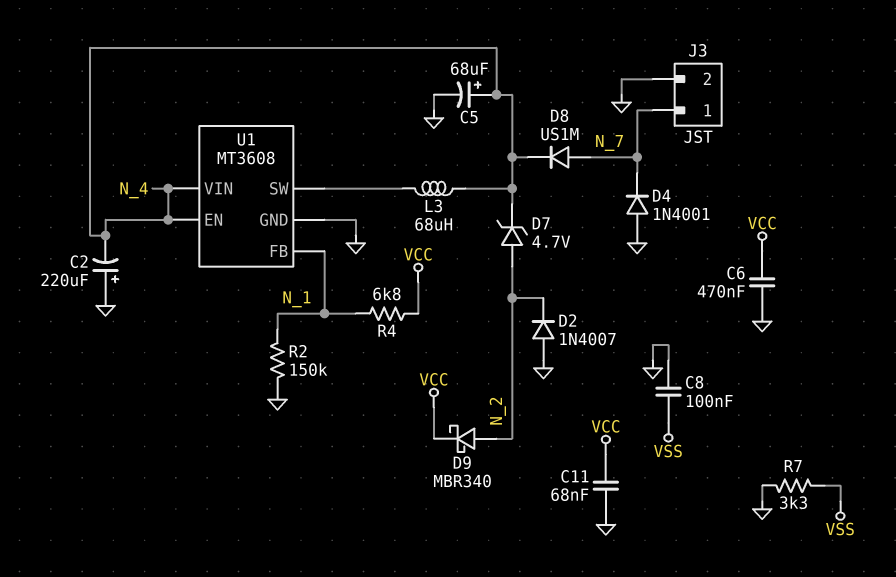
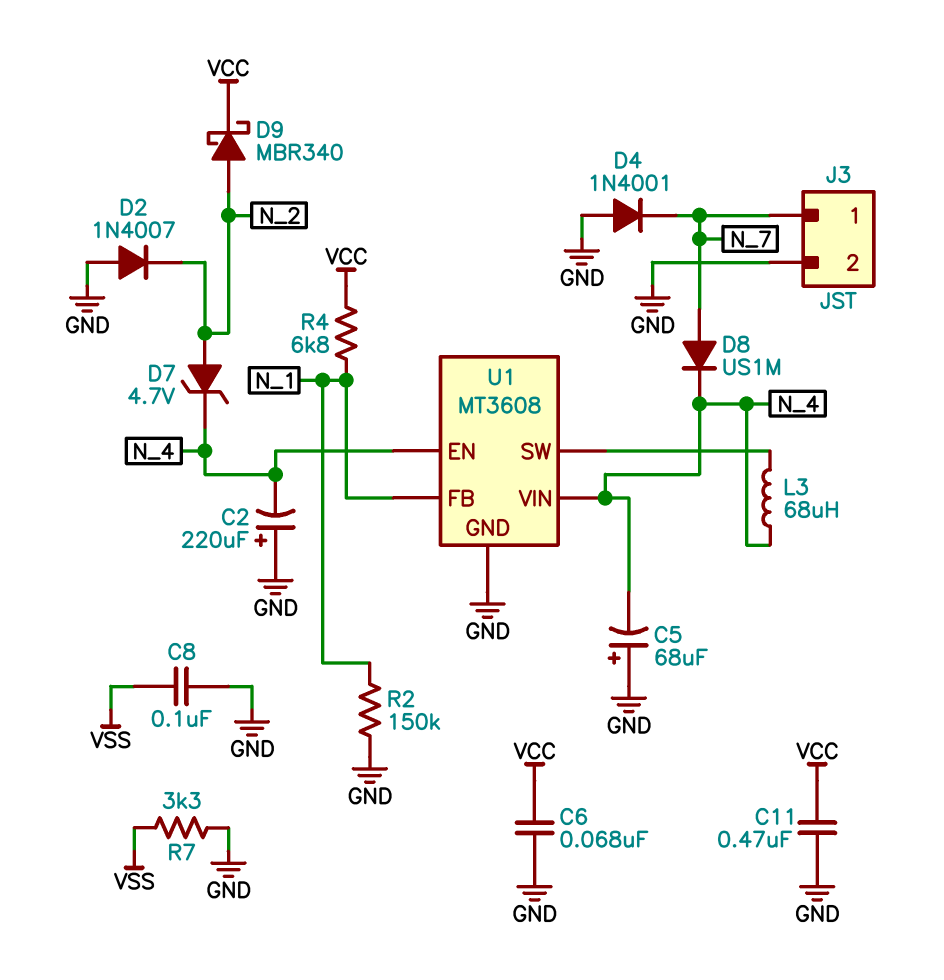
C5: 68uF (plus N_4, minus GND) -> 68uF (plus GND, minus N_4)
C6: 470nF (GND, VCC) -> 68nF (GND, VCC)
C11: 68nF (GND, VCC) -> 470nF (GND, VCC)

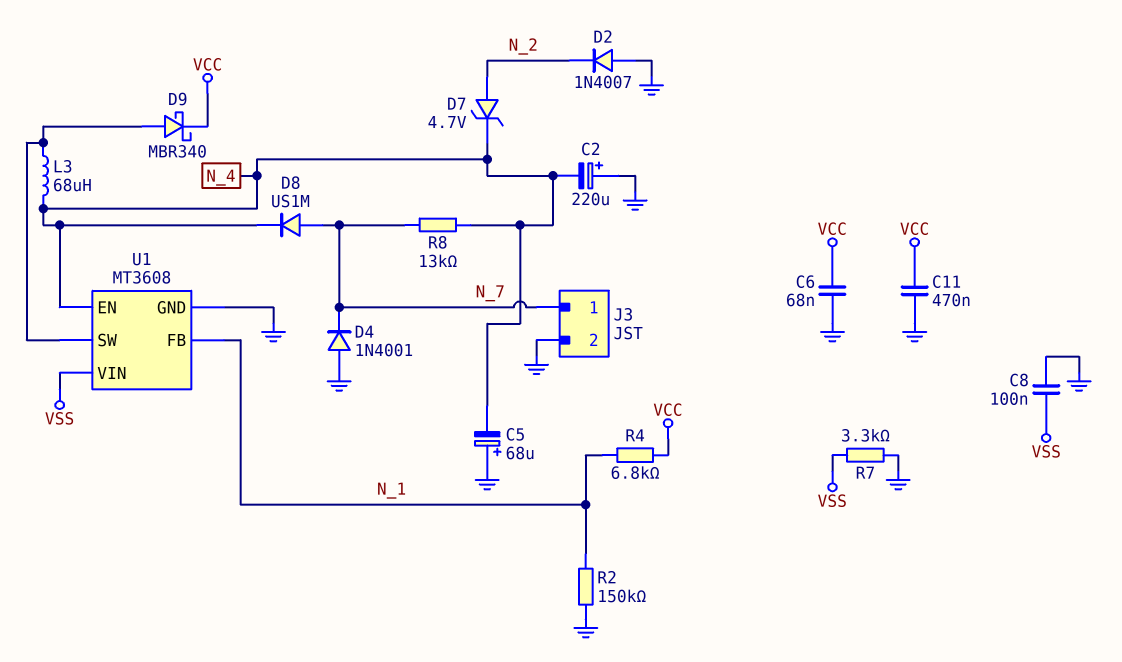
D9: schottky MBR340 (A N_2, K VCC) -> schottky MBR340 (A U1/SW, K VCC)
R8: none -> 13k (N_4, N_7)
U1 pin VIN: N_4 -> VSS

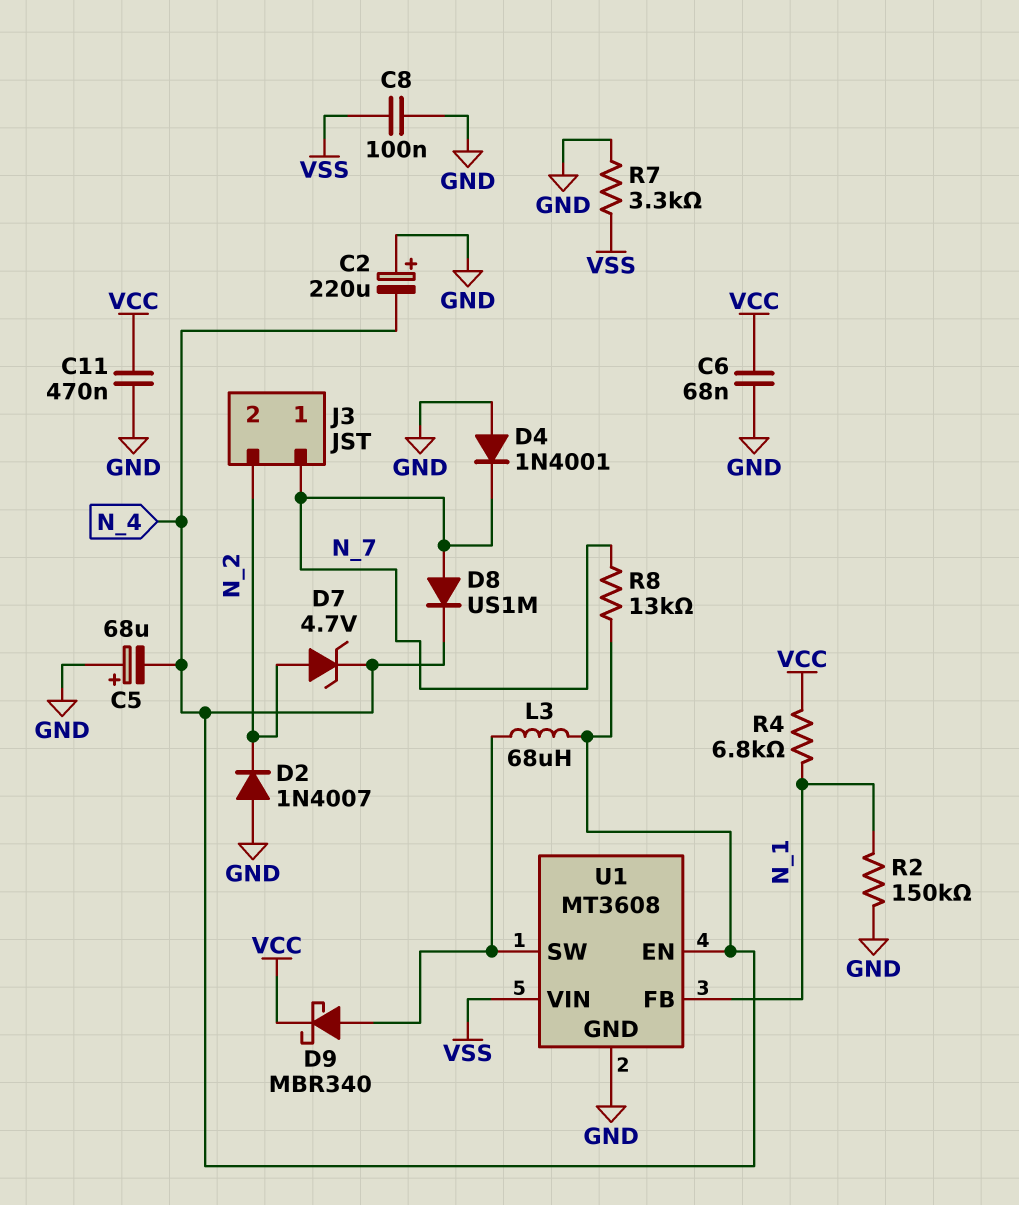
J3 pin 2: GND -> N_2

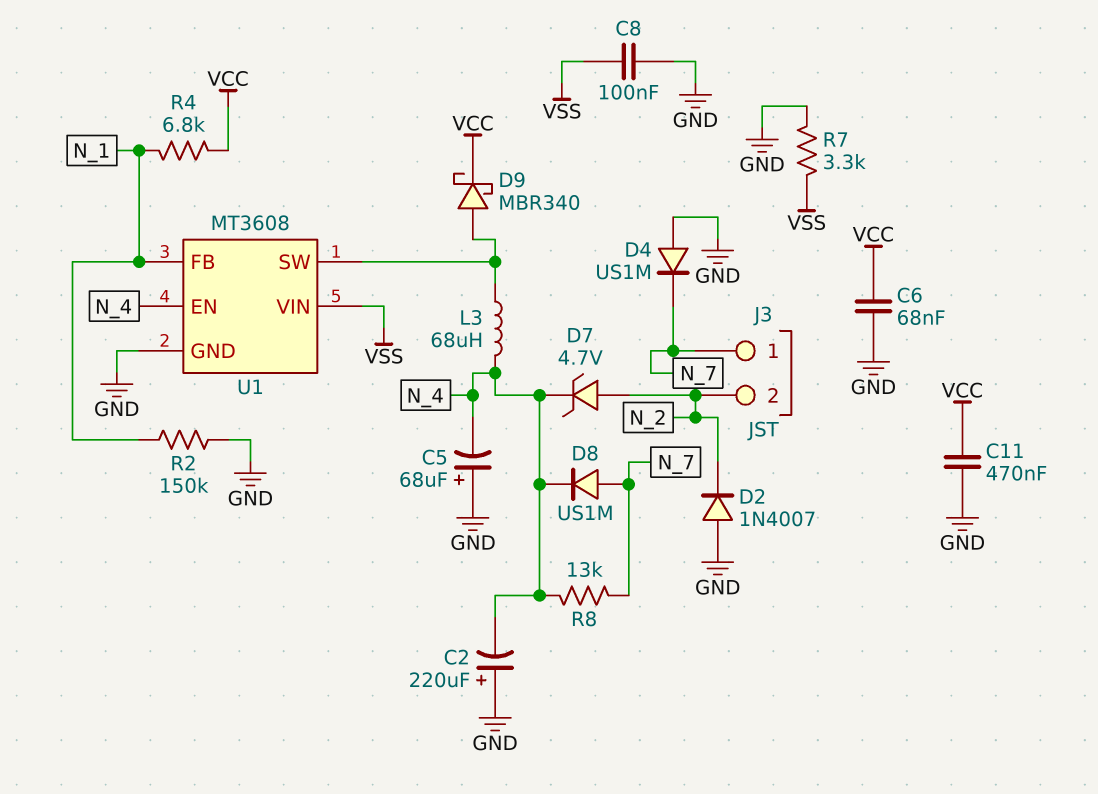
D4: diode 1N4001 (A GND, K N_7) -> diode US1M (A GND, K N_7)

